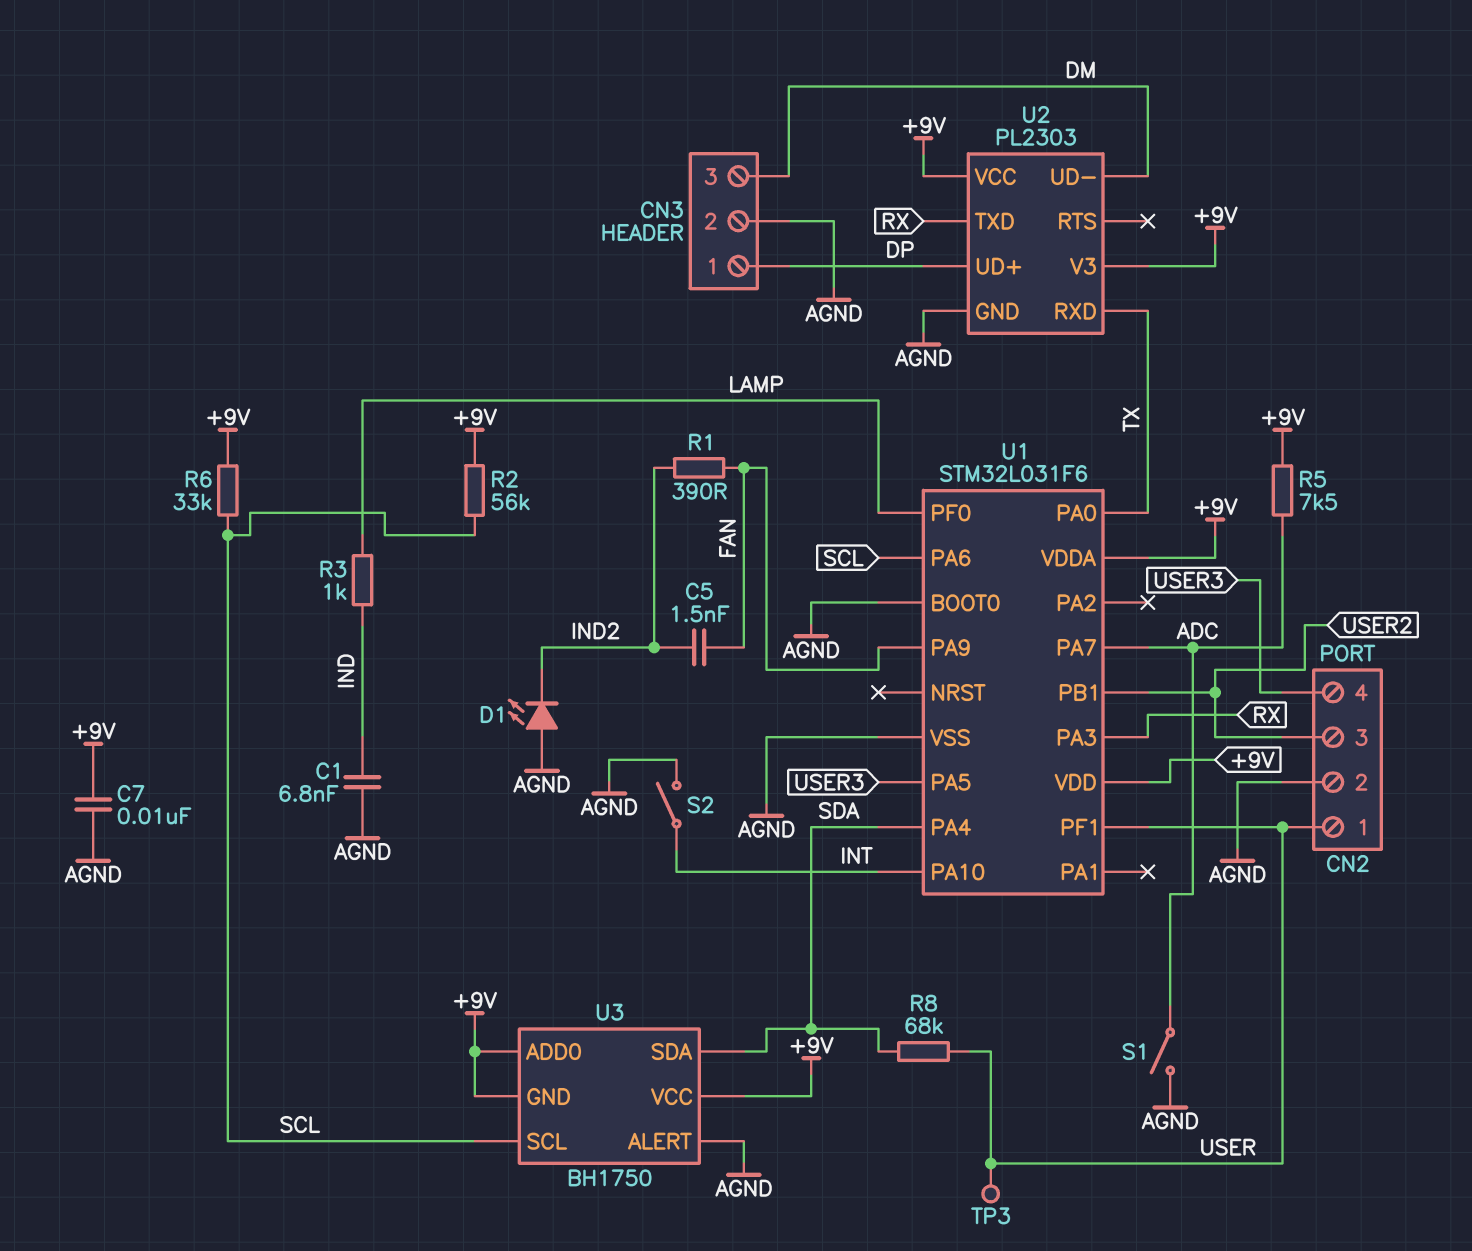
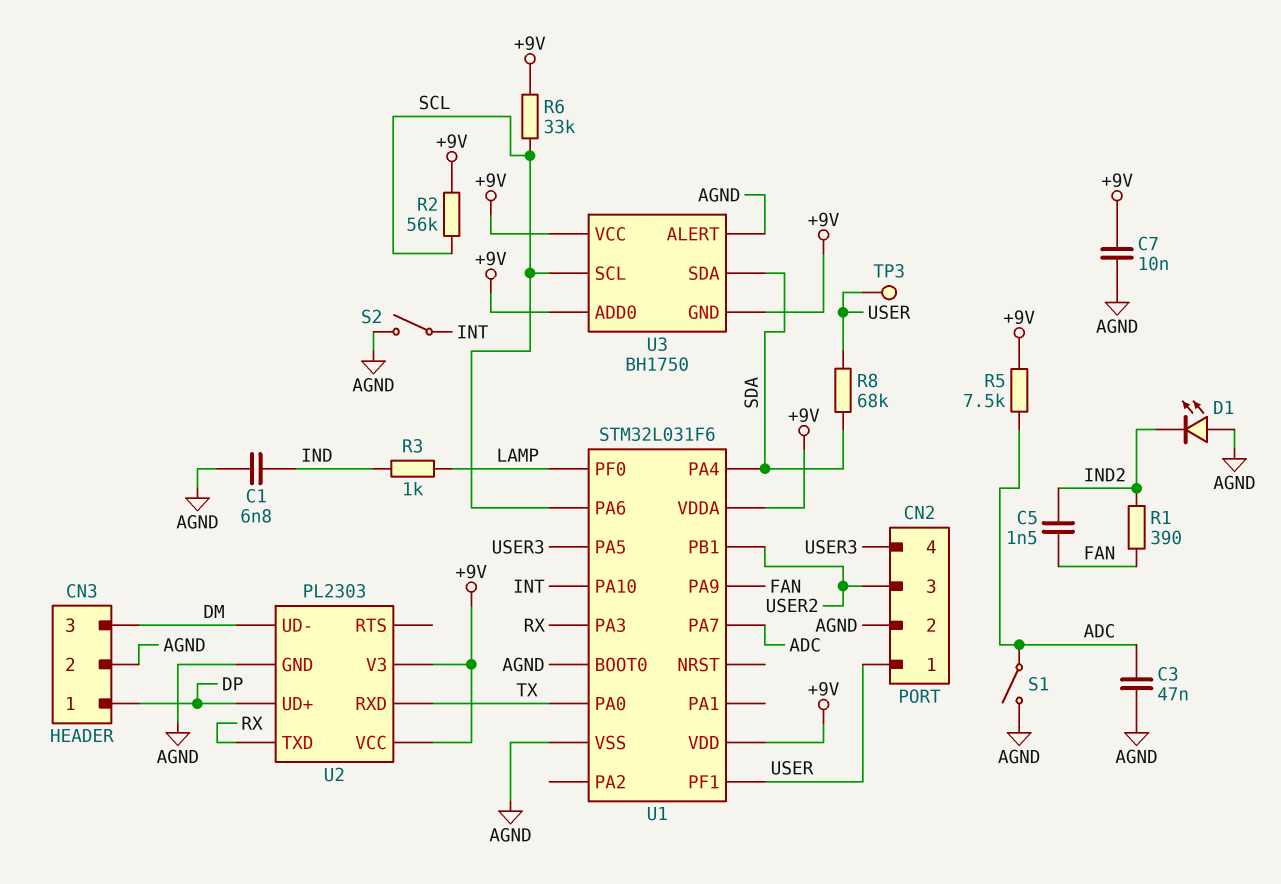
C3: none -> 47nF (ADC, AGND)

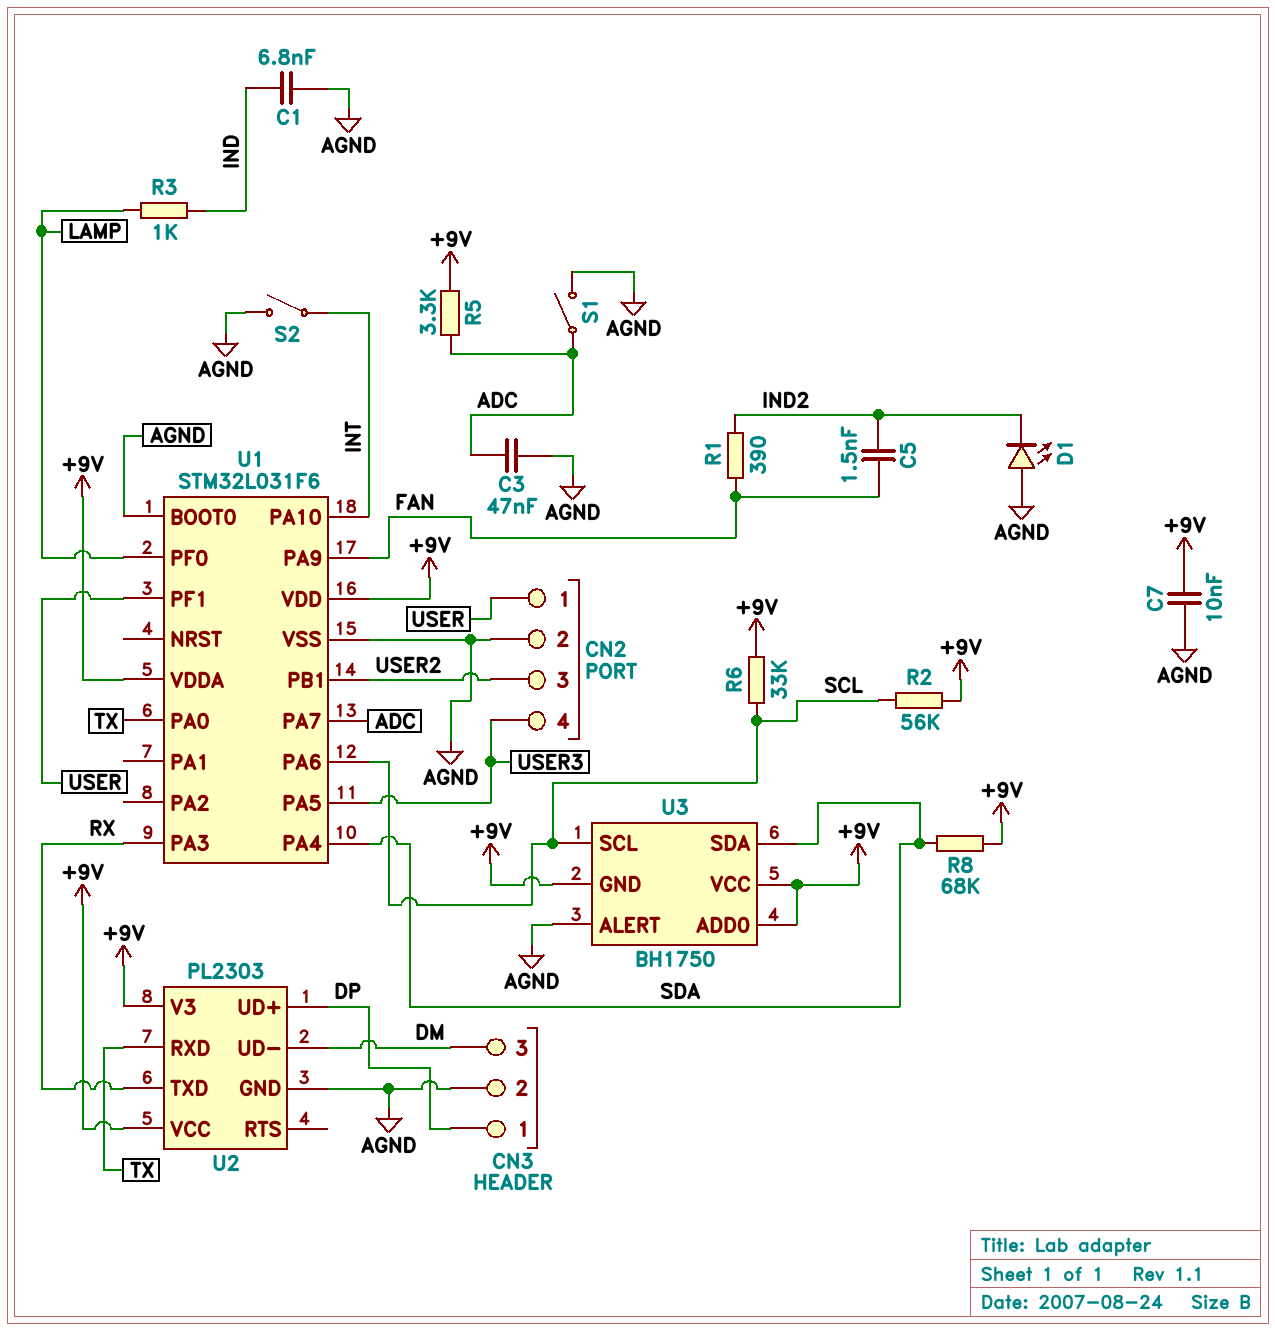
R5: 7.5k (+9V, ADC) -> 3.3k (+9V, ADC)
R8: 68k (SDA, USER) -> 68k (+9V, SDA)
TP3: test point (USER) -> none

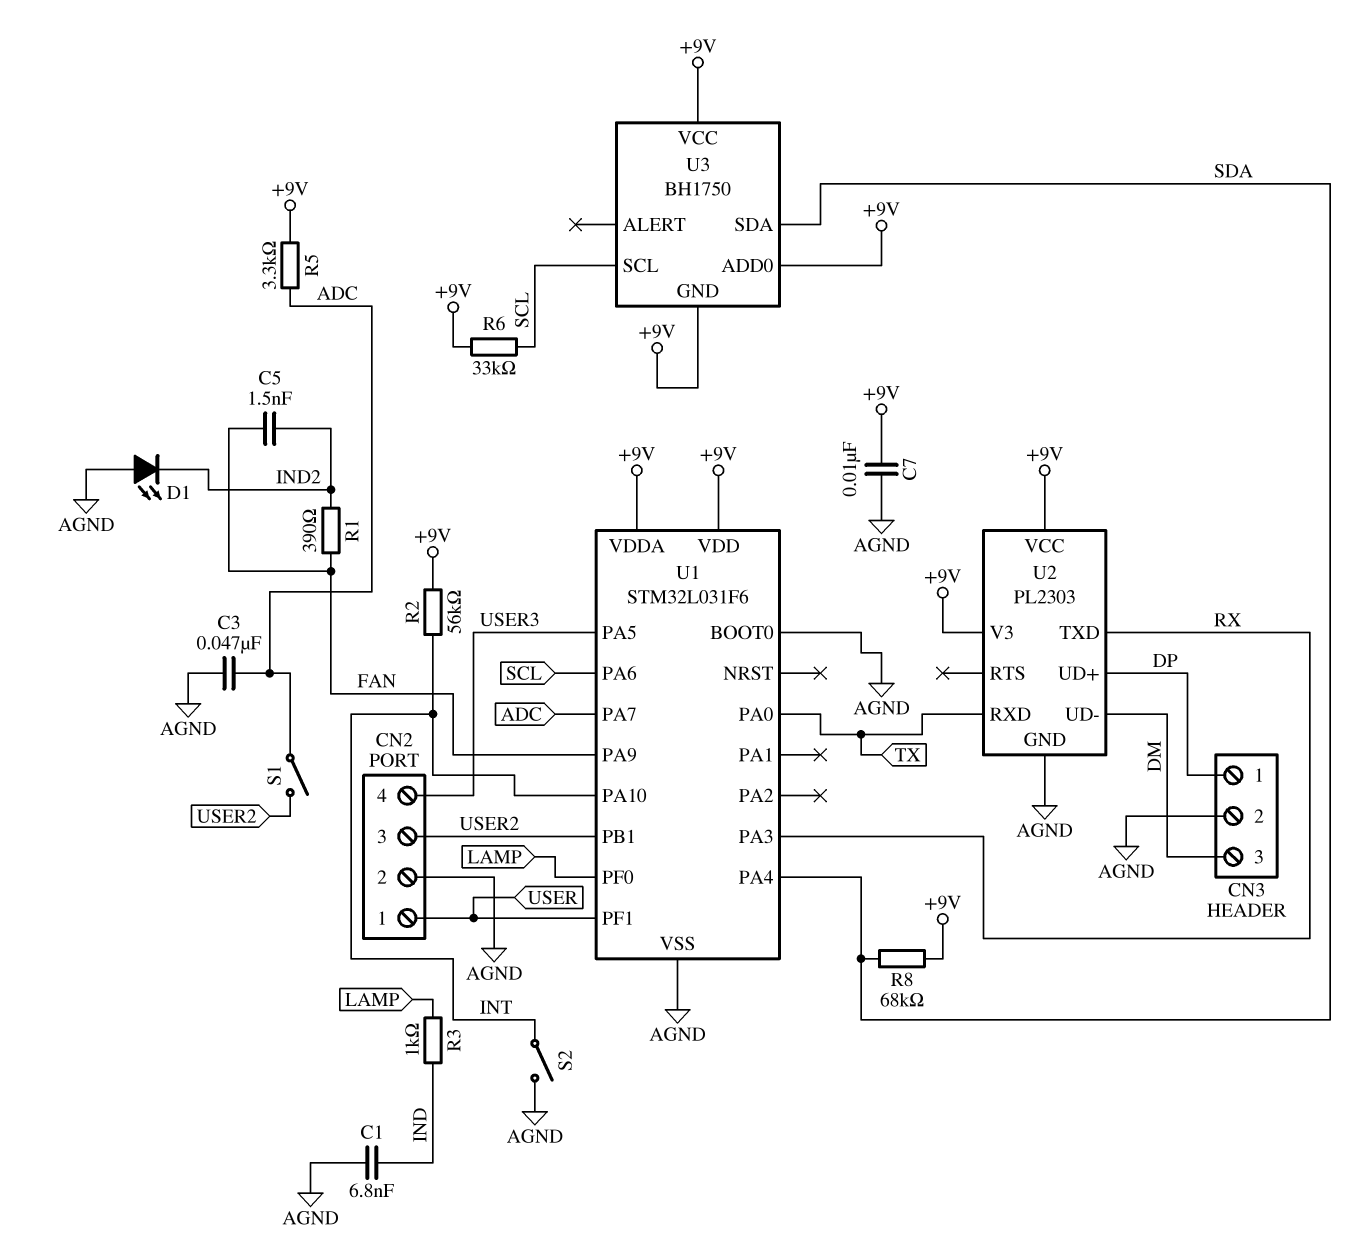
R2: 56k (+9V, SCL) -> 56k (+9V, INT)
S1: switch (ADC, AGND) -> switch (ADC, USER2)
U3 pin ALERT: AGND -> none

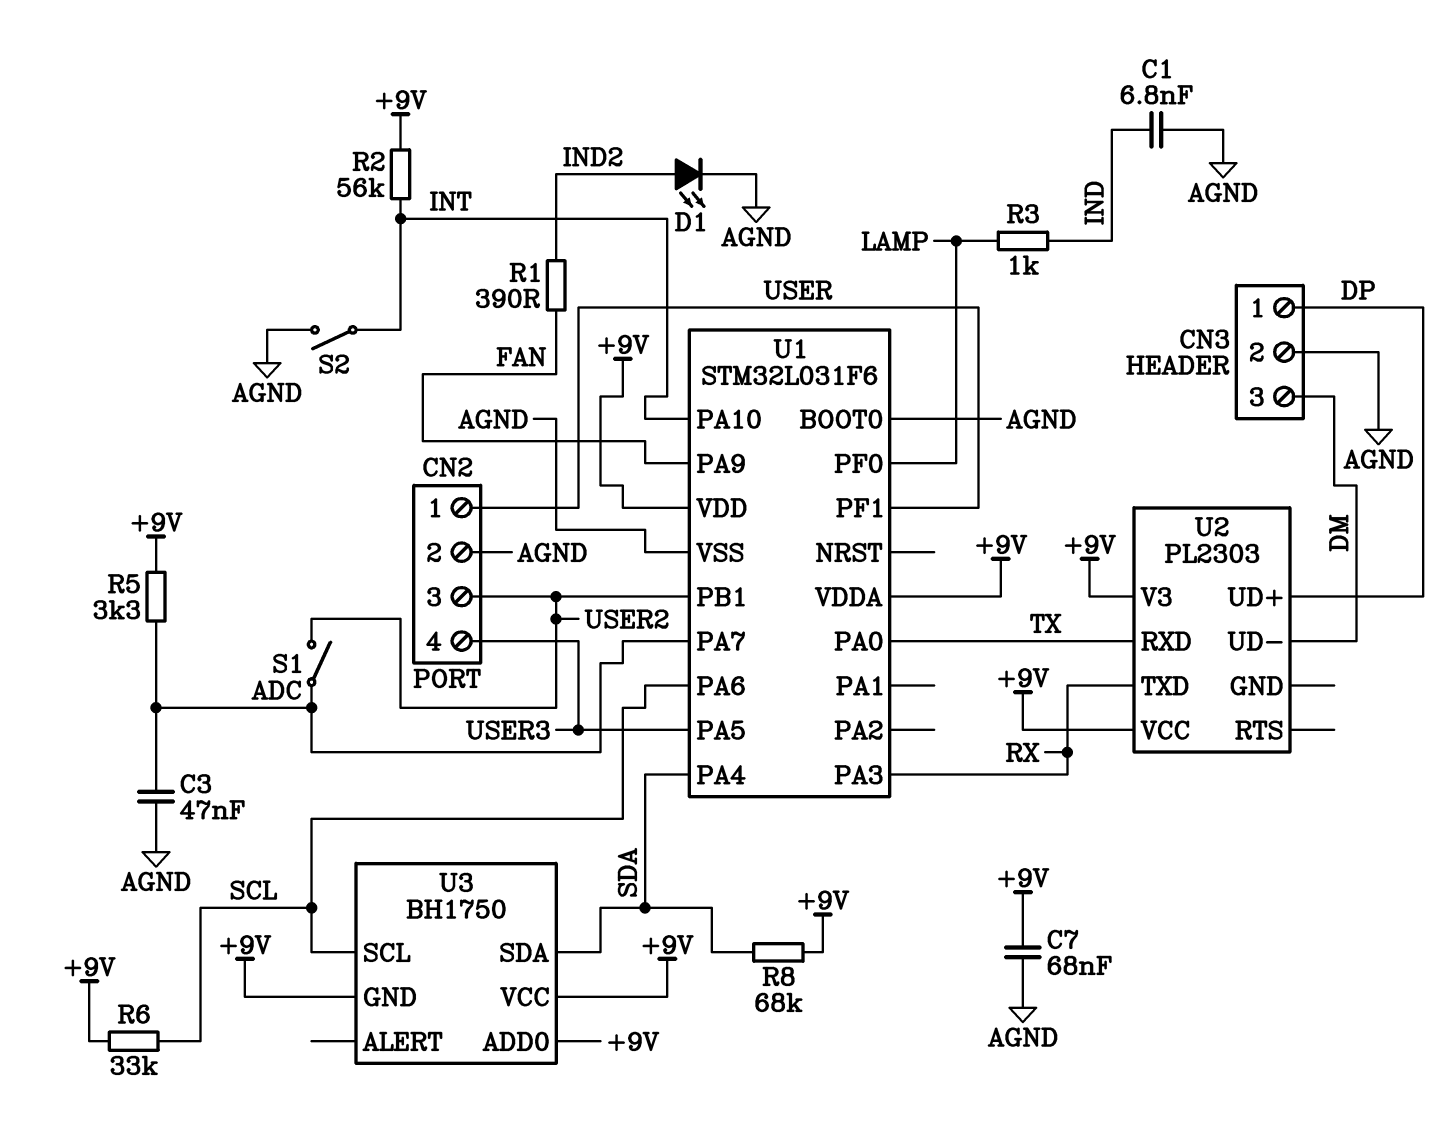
C5: 1.5nF (FAN, IND2) -> none
C7: 10nF (+9V, AGND) -> 68nF (+9V, AGND)
D1: LED (A AGND, K IND2) -> LED (A IND2, K AGND)
U2 pin GND: AGND -> none

